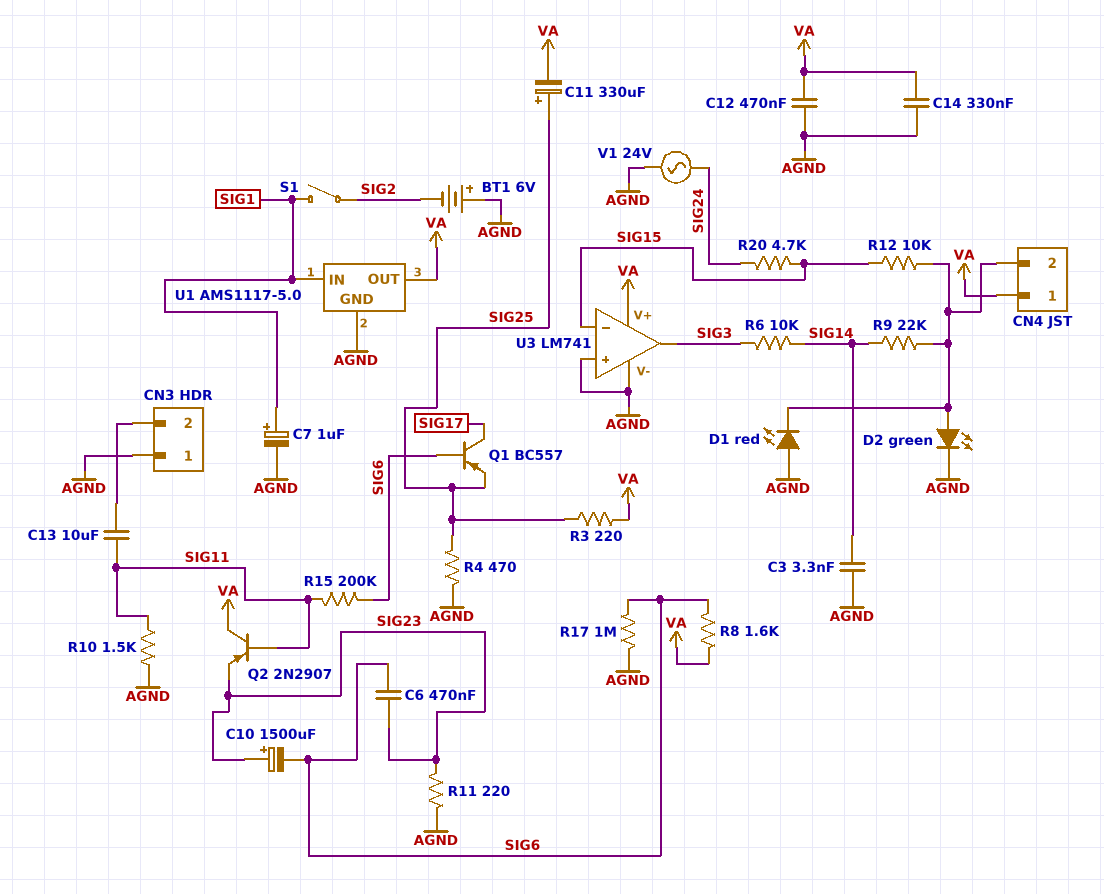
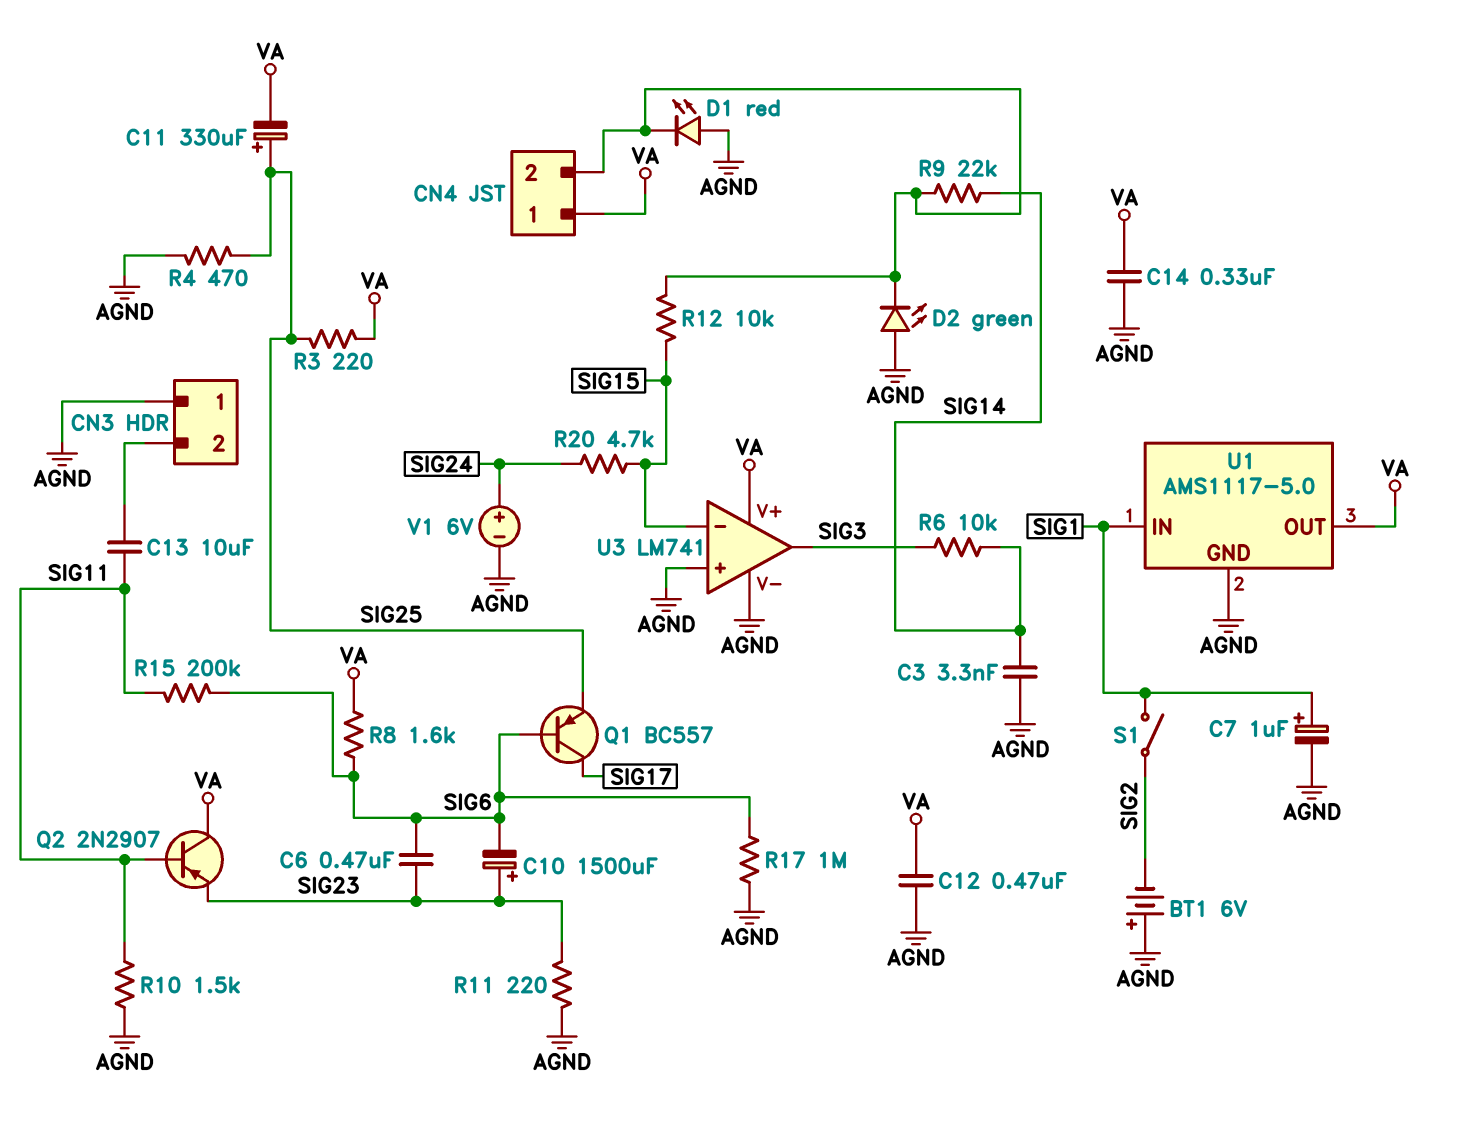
D2: LED green (A CN4/2, K AGND) -> LED green (A AGND, K CN4/2)
V1: AC 24V (AGND, SIG24) -> 6V (plus SIG24, minus AGND)

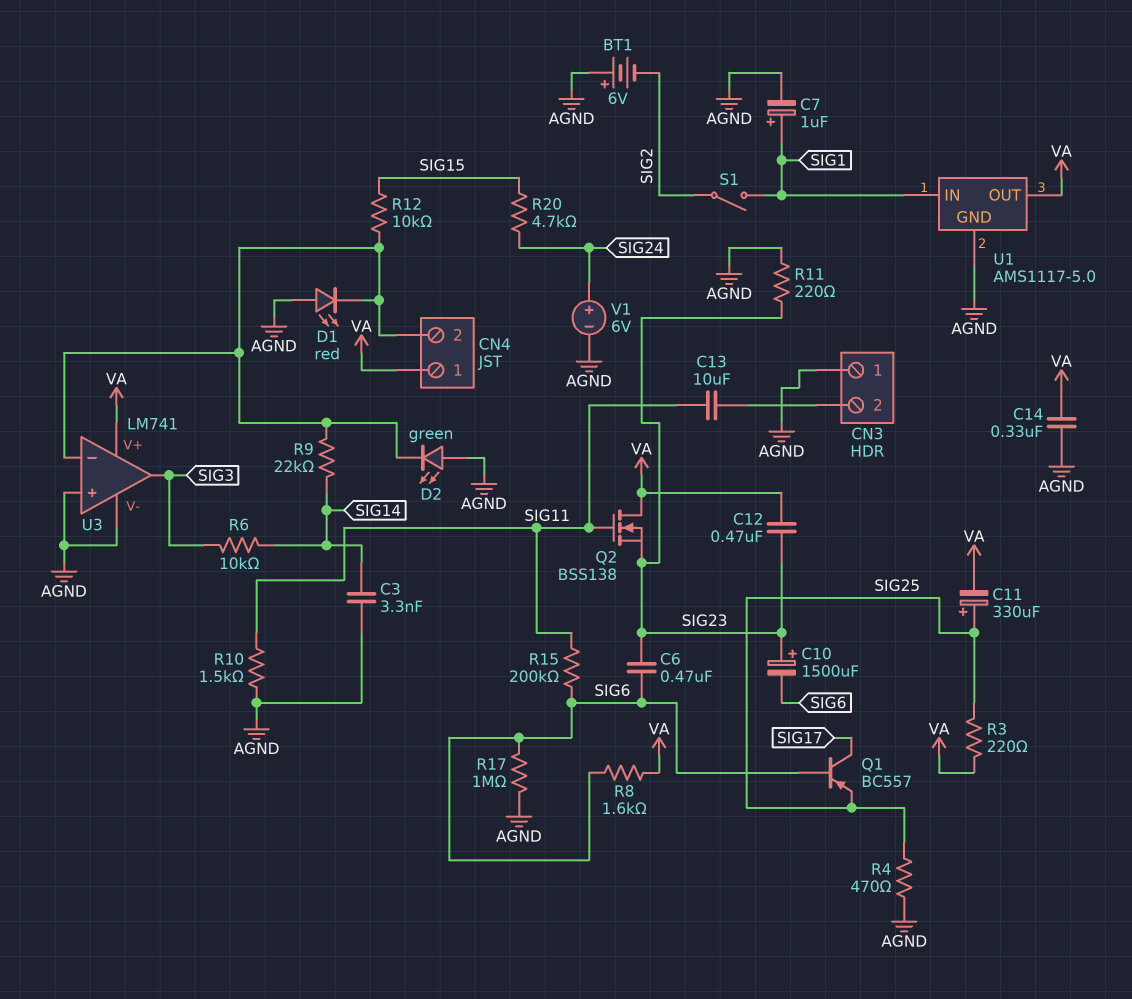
C12: 470nF (AGND, VA) -> 470nF (SIG23, VA)
Q2: PNP 2N2907 (B SIG11, C VA, E SIG23) -> NMOS BSS138 (G SIG11, D VA, S SIG23)
U3 pin in-: SIG15 -> CN4/2

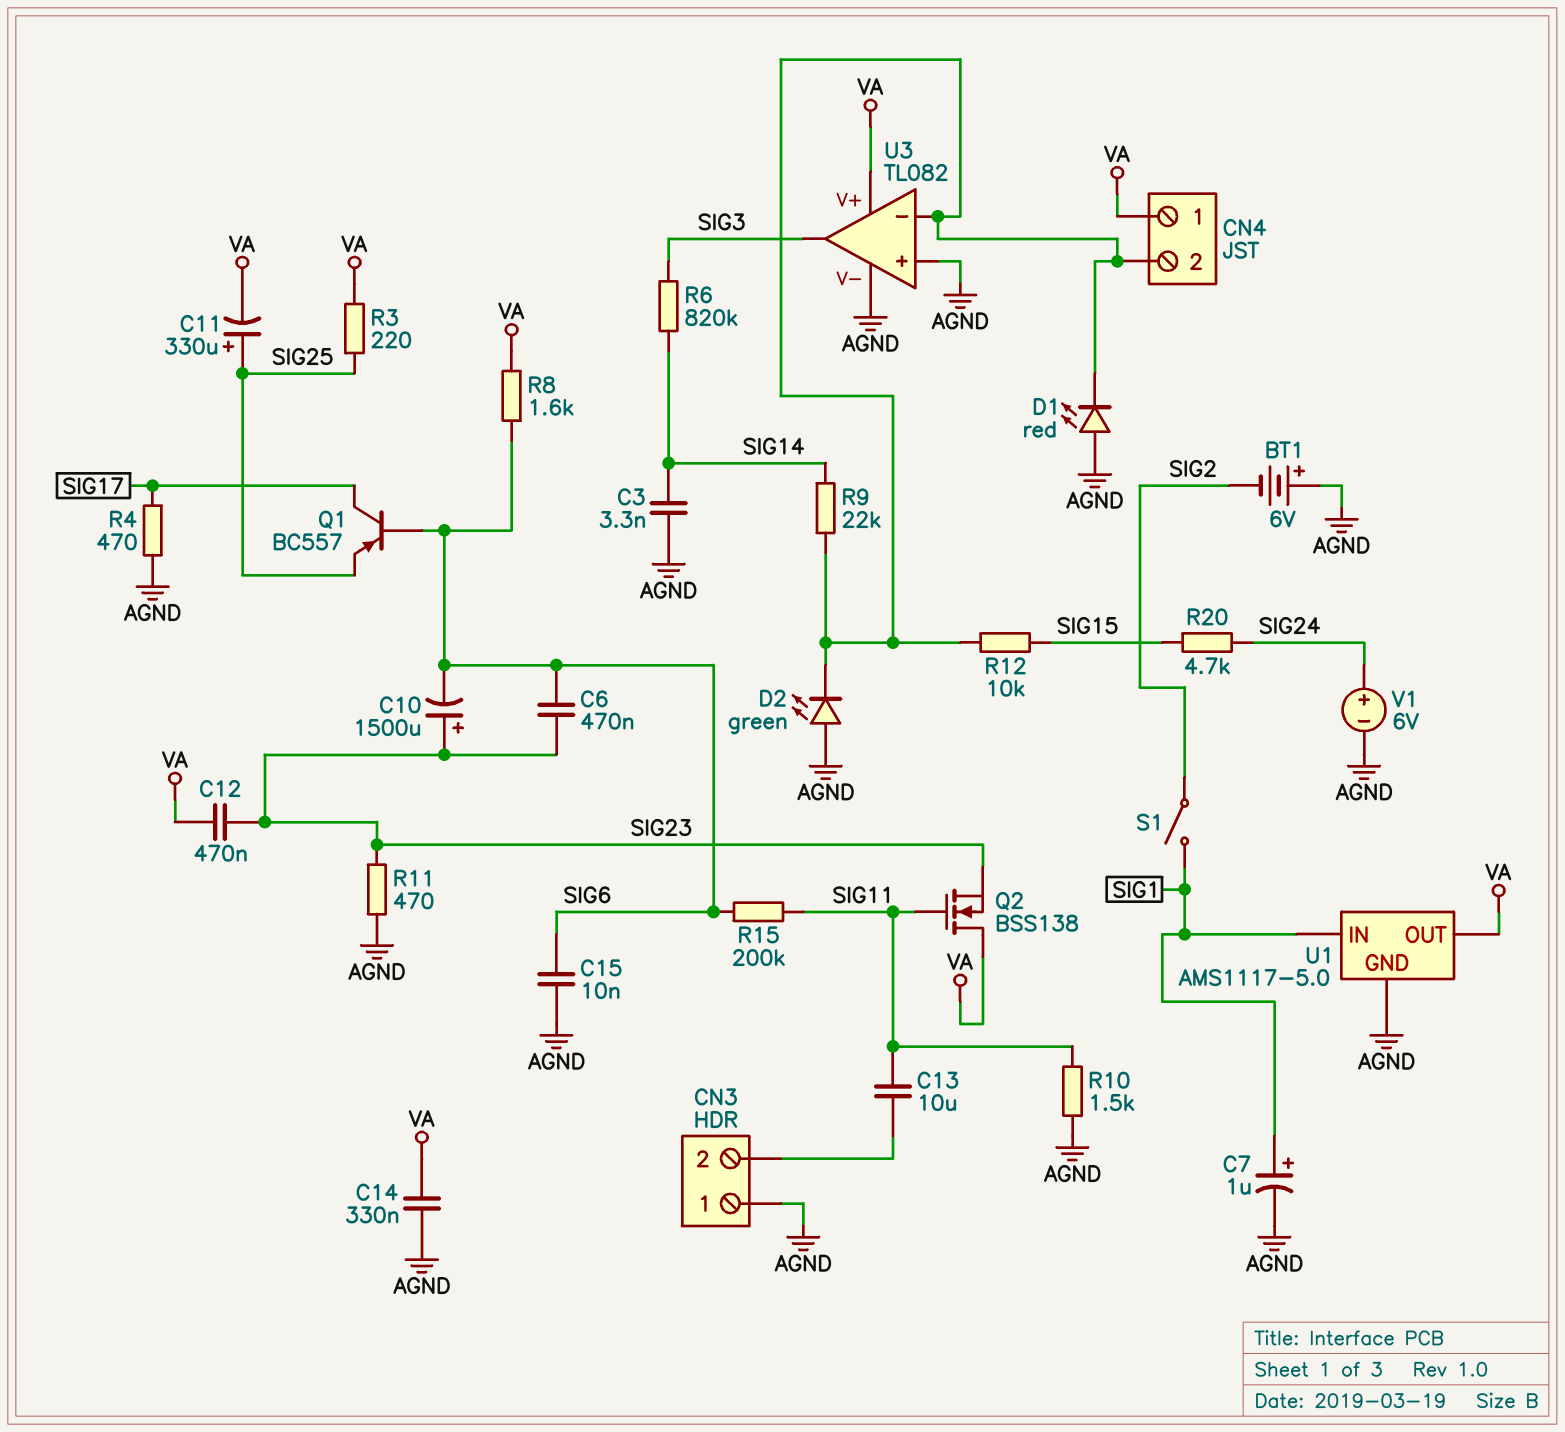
C15: none -> 10nF (AGND, SIG6)
R4: 470 (AGND, SIG25) -> 470 (AGND, SIG17)
R6: 10k (SIG3, SIG14) -> 820k (SIG3, SIG14)
R11: 220 (AGND, SIG23) -> 470 (AGND, SIG23)
R17: 1M (AGND, SIG6) -> none
U3: LM741 -> TL082

